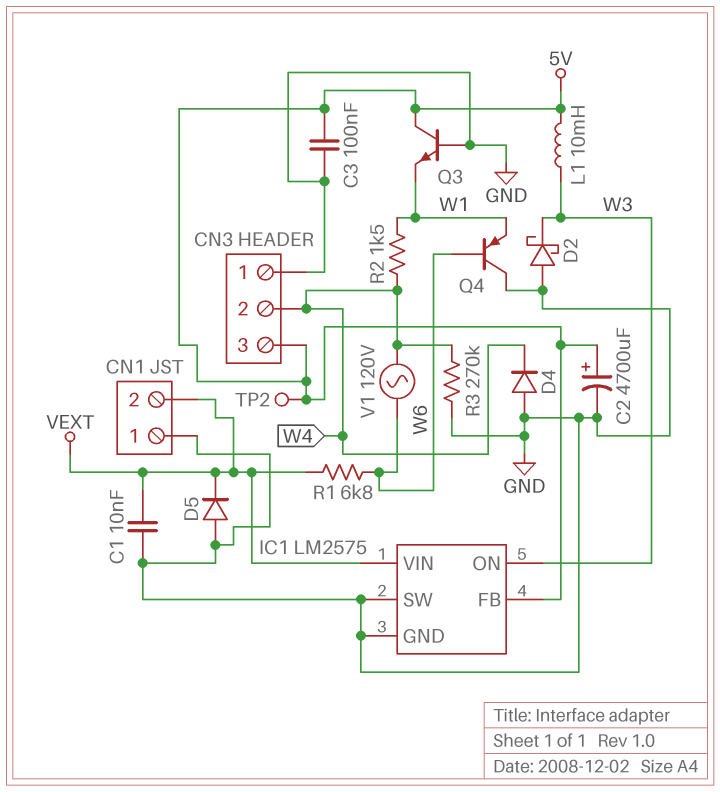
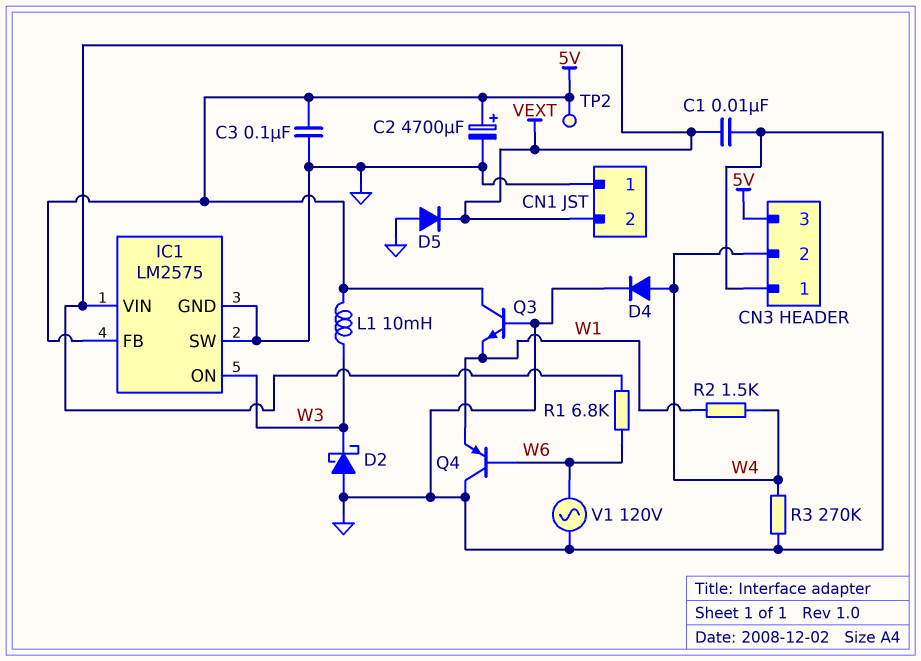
D4: diode (A GND, K W4) -> diode (A W4, K GND)
V1: AC 120V (W4, W6) -> AC 120V (GND, W6)

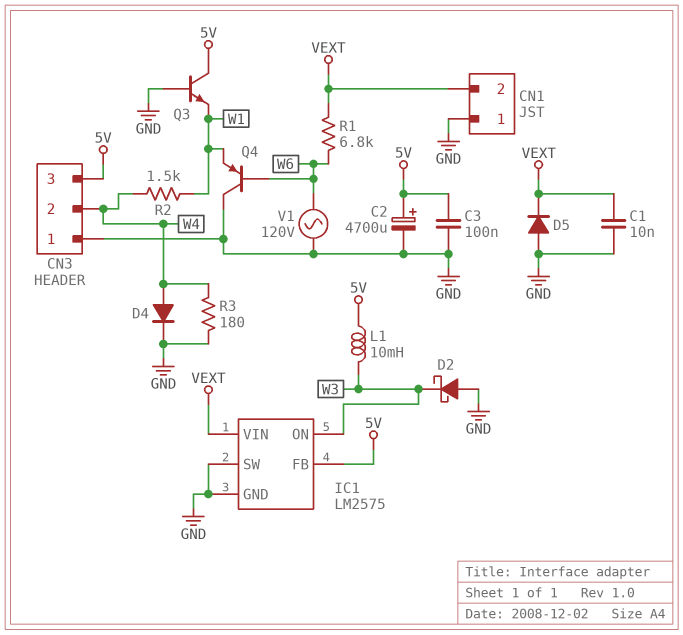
R3: 270k (GND, W4) -> 180 (GND, W4)
TP2: test point (5V) -> none

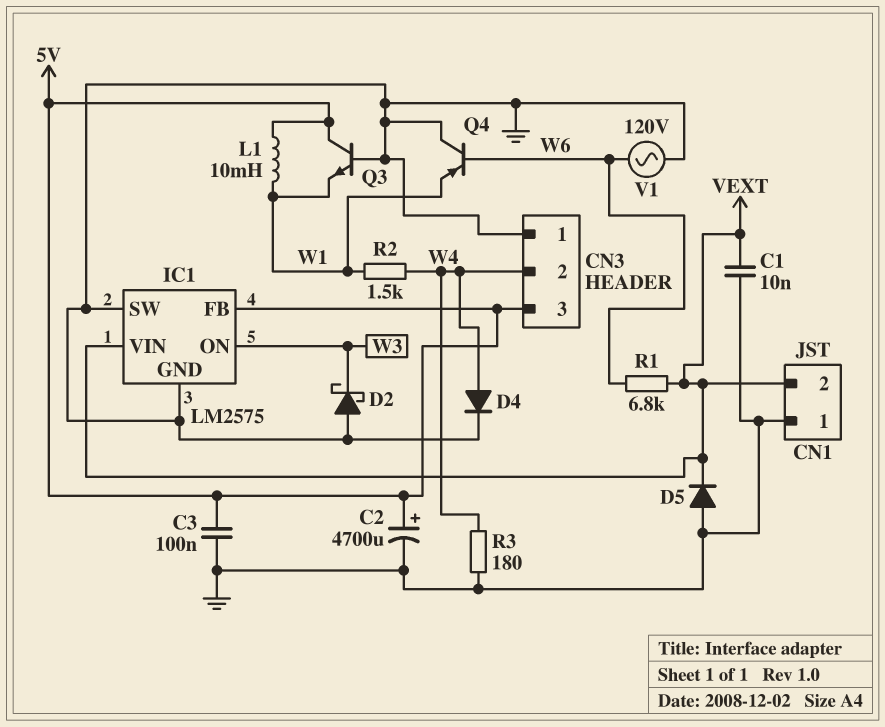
L1: 10mH (5V, W3) -> 10mH (5V, W1)

